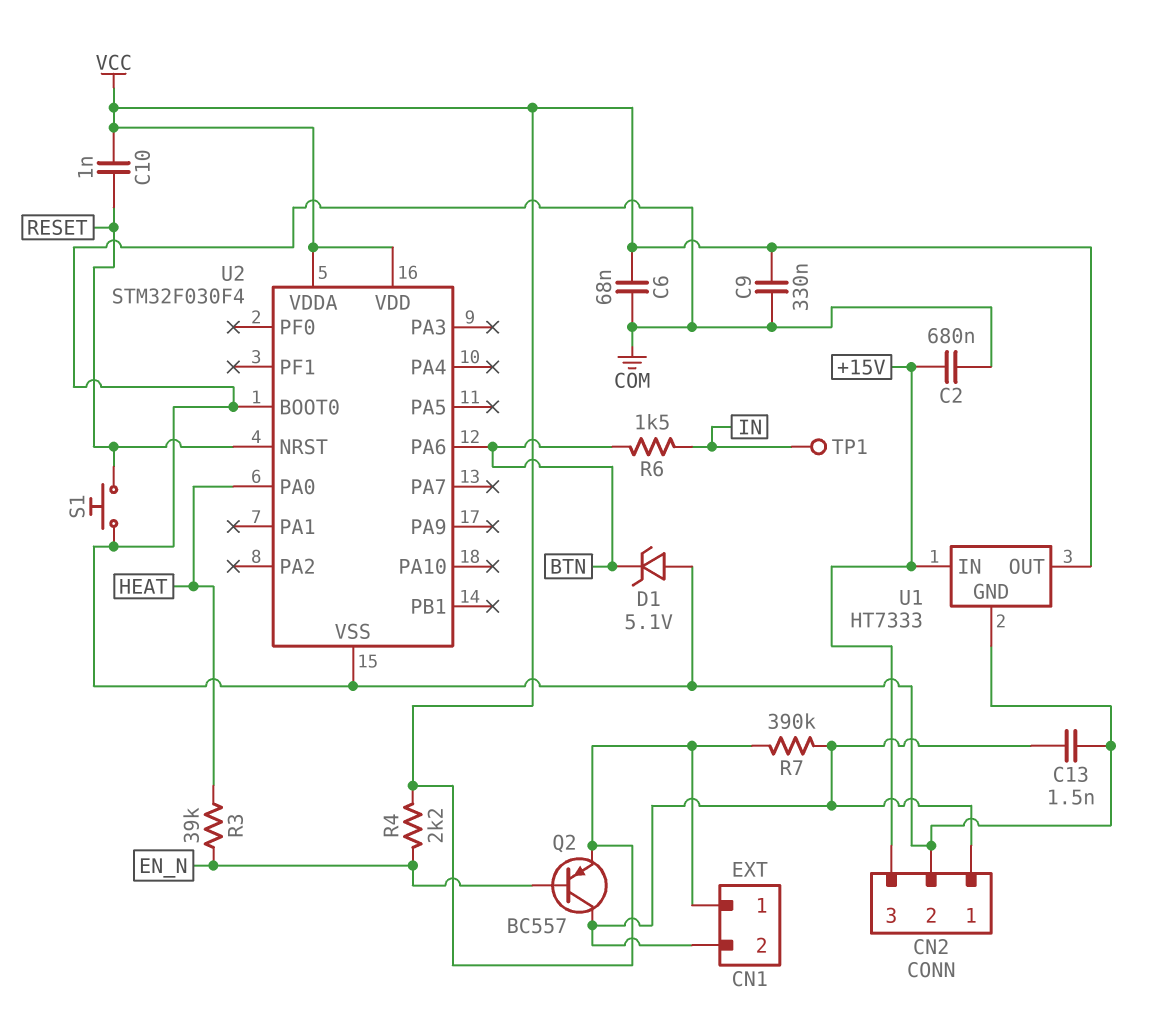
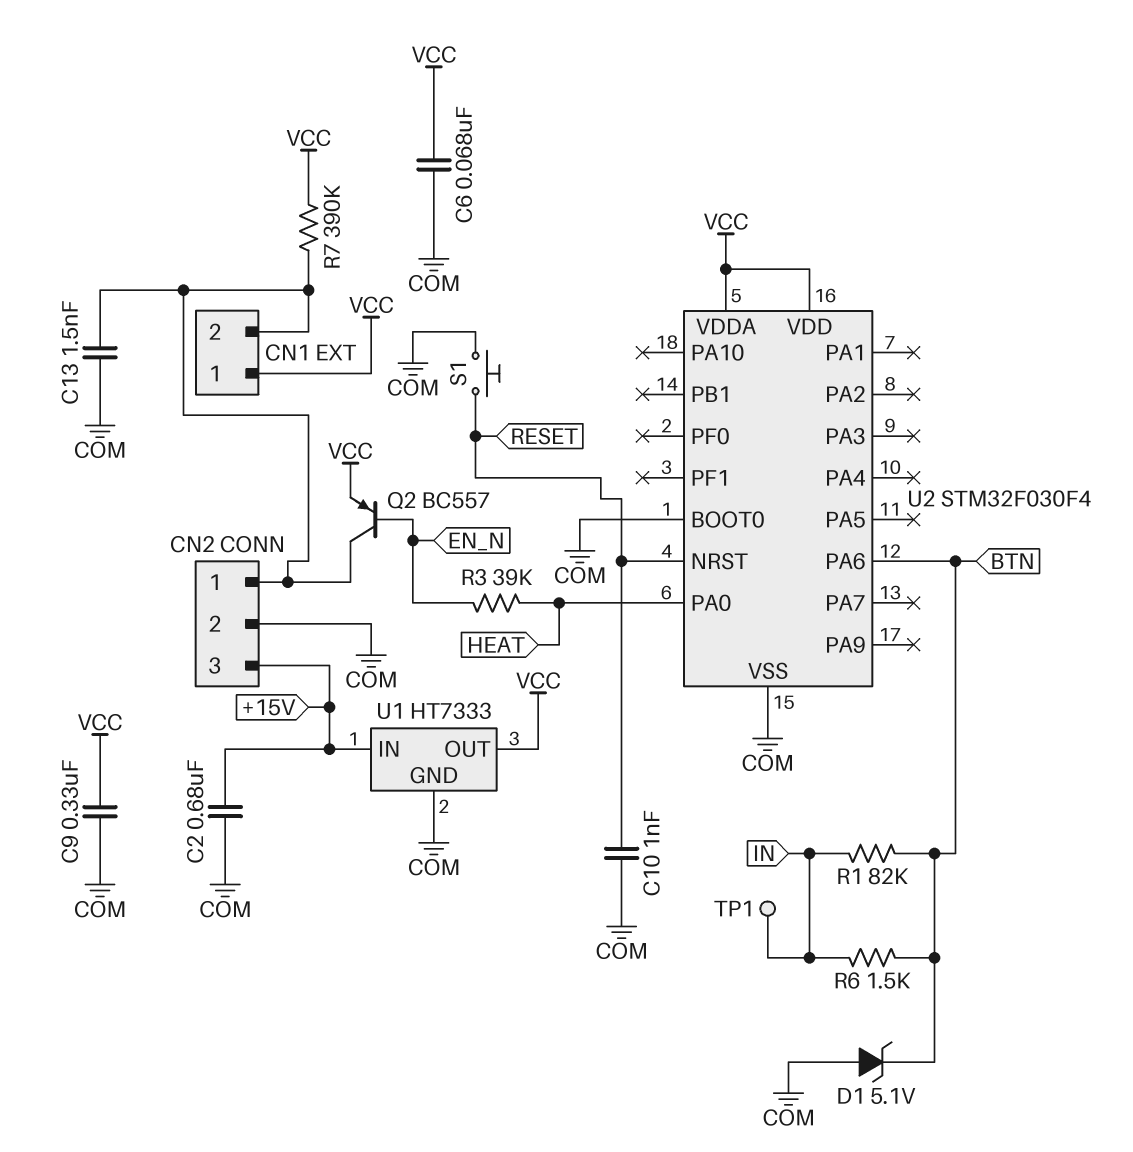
C10: 1nF (RESET, VCC) -> 1nF (COM, RESET)
R1: none -> 82k (BTN, IN)
R4: 2.2k (EN_N, VCC) -> none

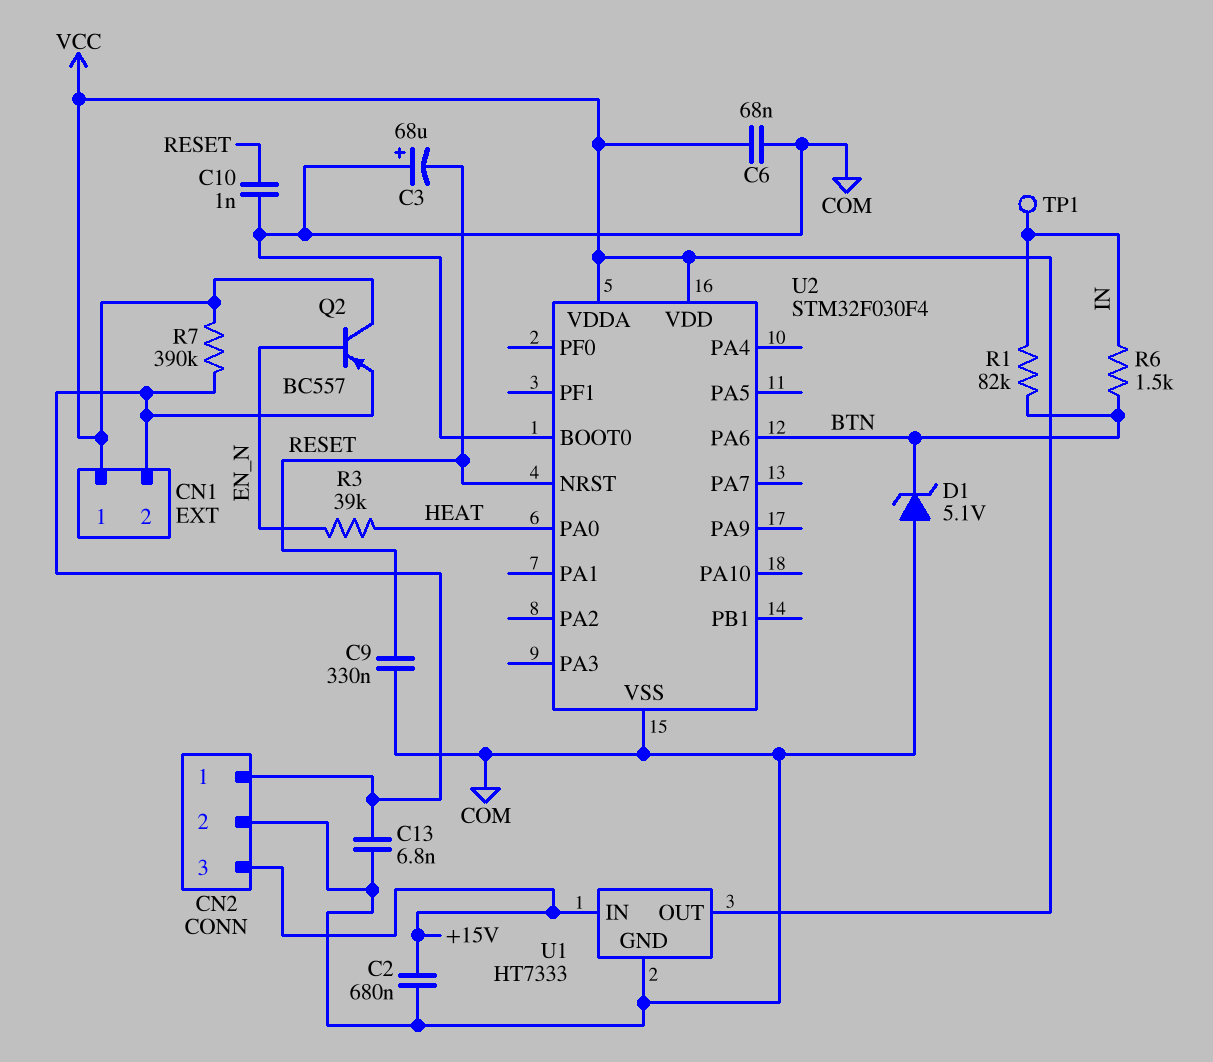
C3: none -> 68uF (plus COM, minus RESET)
C9: 330nF (COM, VCC) -> 330nF (COM, RESET)
C13: 1.5nF (CN1/2, COM) -> 6.8nF (CN1/2, COM)
Q2: PNP BC557 (B EN_N, C CN1/2, E VCC) -> PNP BC557 (B EN_N, C VCC, E CN1/2)
S1: button (COM, RESET) -> none

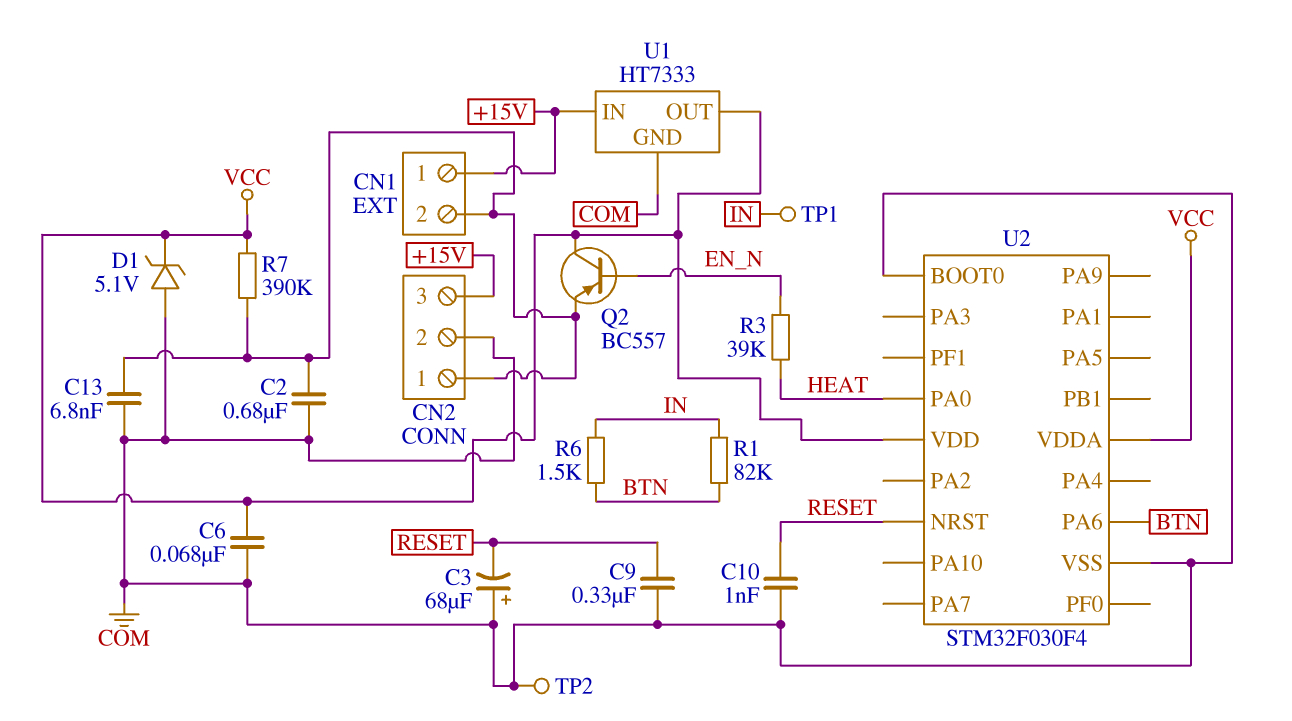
C2: 680nF (+15V, COM) -> 680nF (CN1/2, COM)
CN1 pin 1: VCC -> +15V
D1: zener 5.1V (A COM, K BTN) -> zener 5.1V (A COM, K VCC)
TP2: none -> test point (COM)

